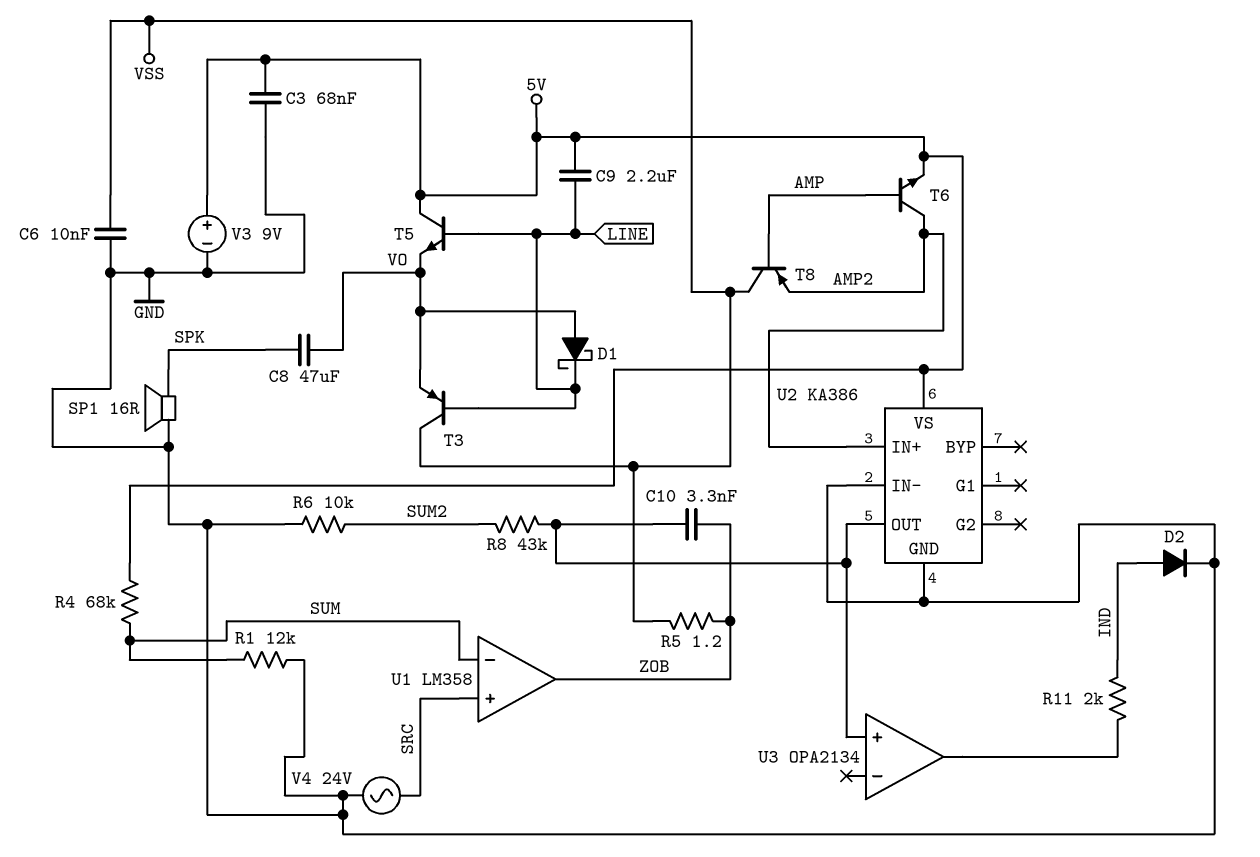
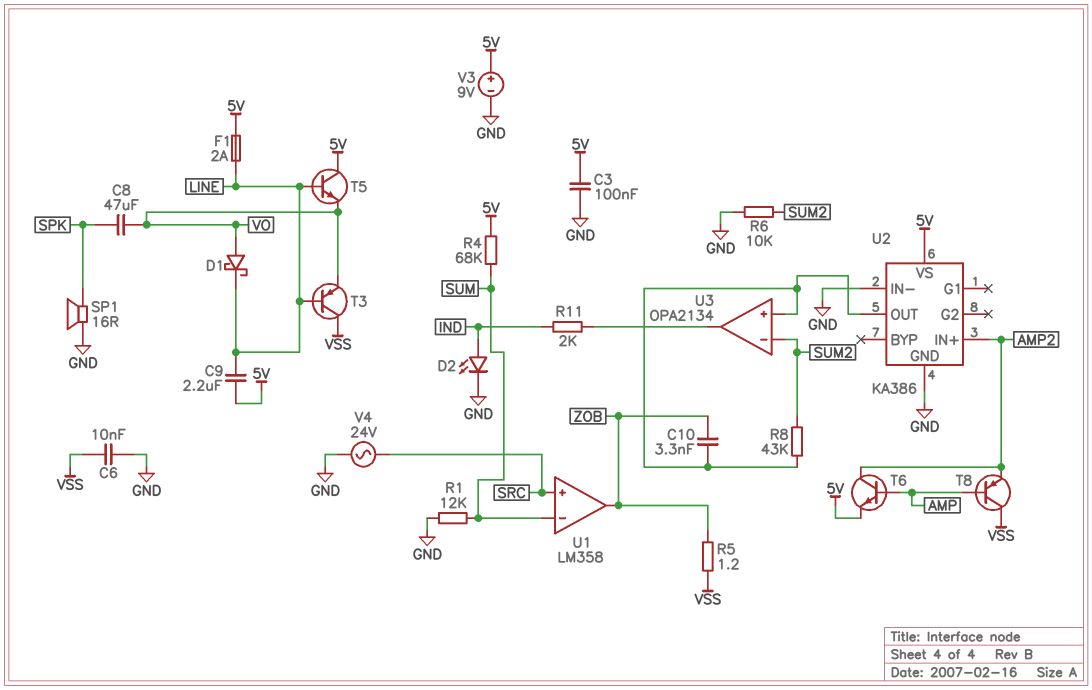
C3: 68nF (5V, GND) -> 100nF (5V, GND)
D2: diode (A IND, K GND) -> LED (A IND, K GND)
F1: none -> 2A (5V, LINE)
U3 pin in-: none -> SUM2

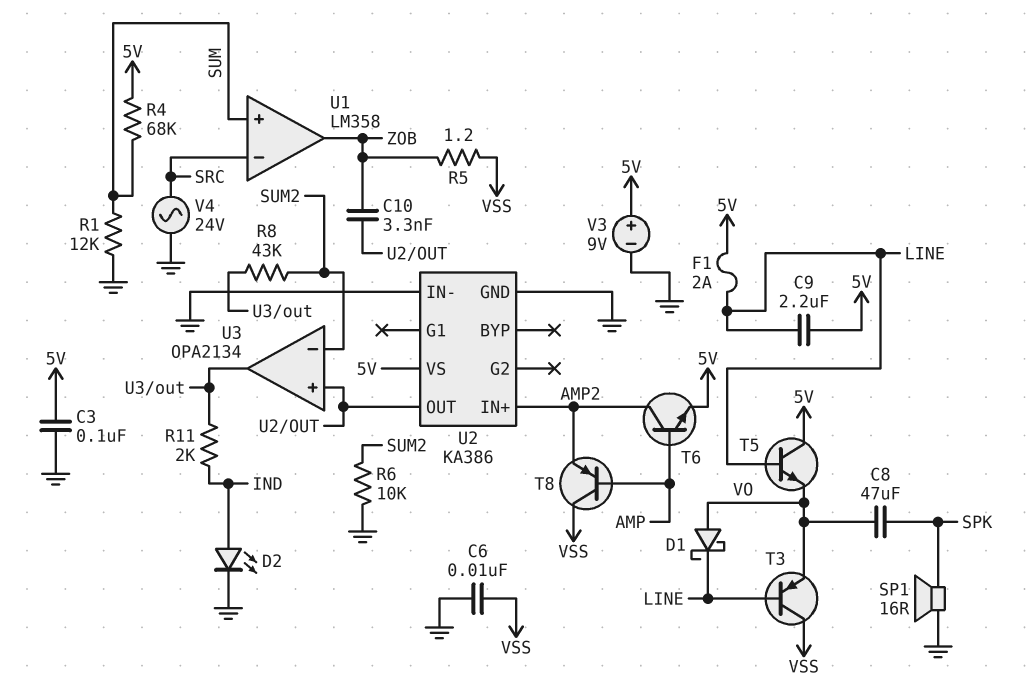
R8: 43k (SUM2, U2/OUT) -> 43k (SUM2, U3/out)
U1 pin in+: SRC -> SUM
U1 pin in-: SUM -> SRC

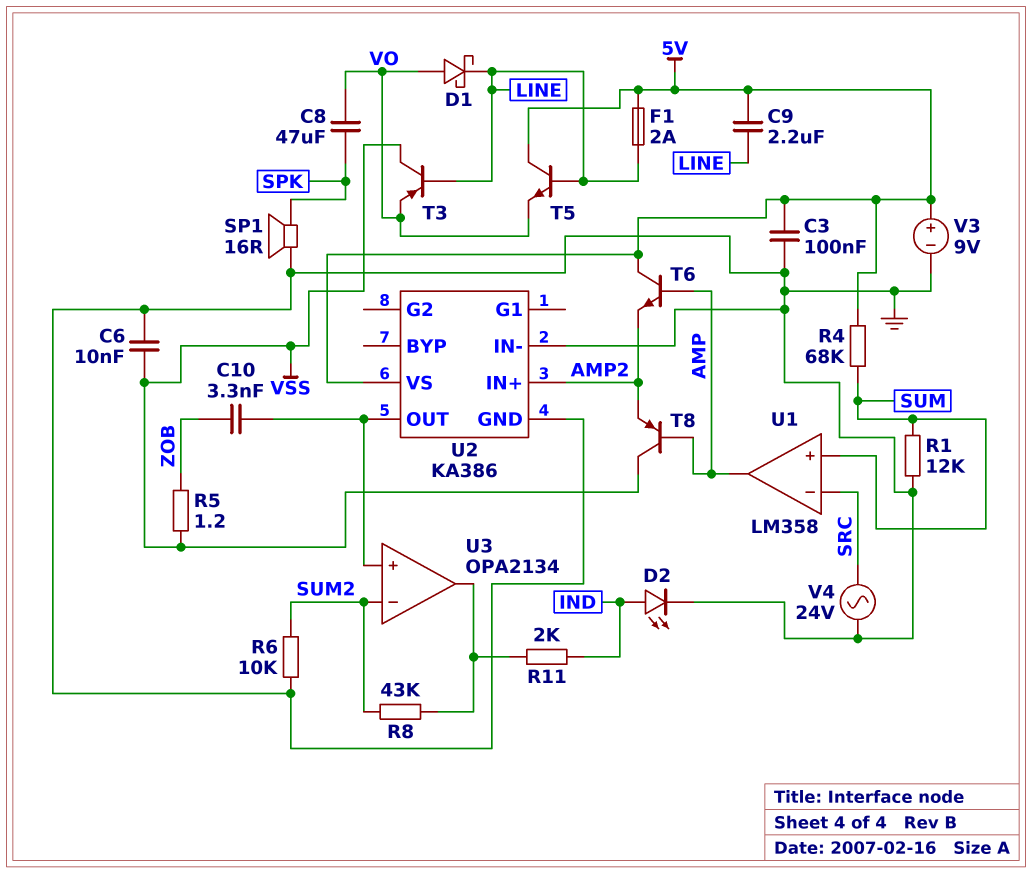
T6: NPN (B AMP, C AMP2, E 5V) -> NPN (B AMP, C 5V, E AMP2)
U1 pin out: ZOB -> AMP

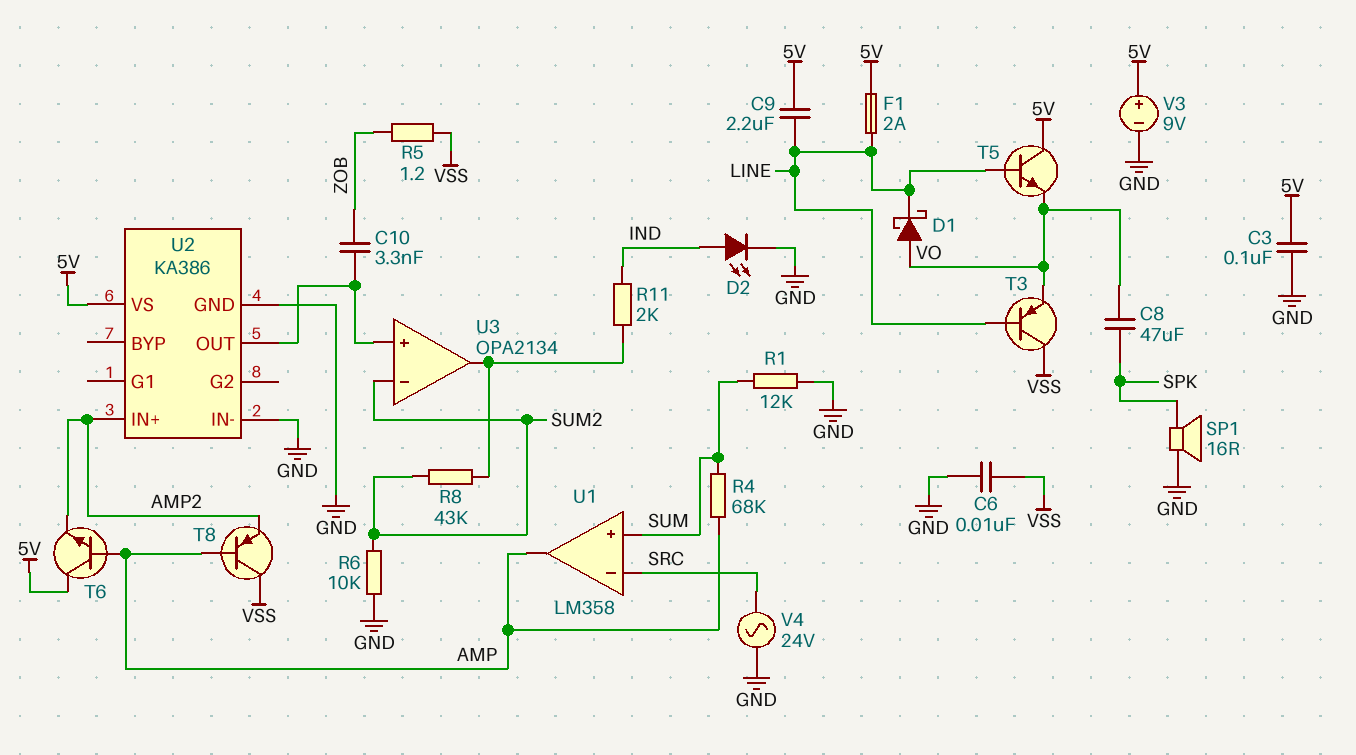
R4: 68k (5V, SUM) -> 68k (AMP, SUM)

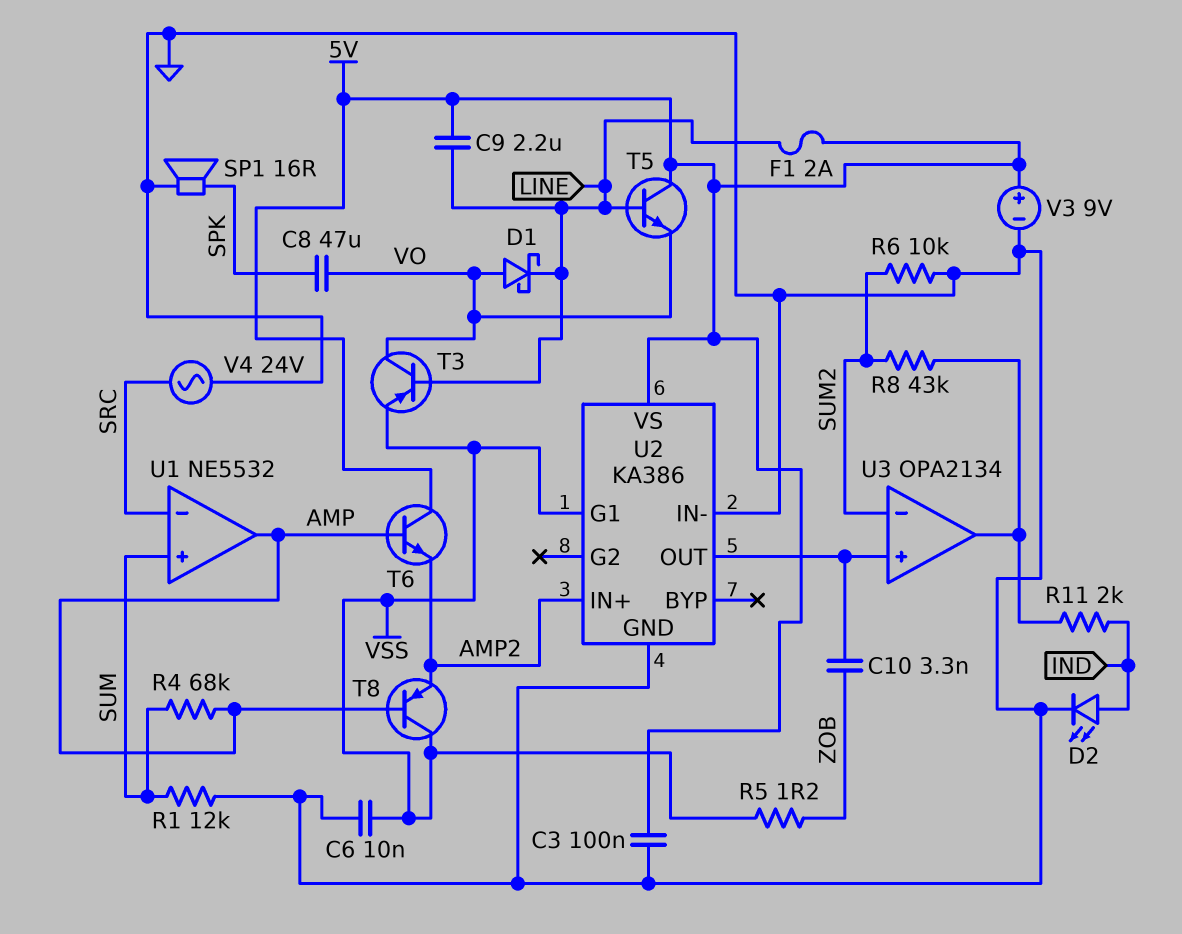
T3: PNP (B LINE, C VSS, E VO) -> PNP (B LINE, C VO, E VSS)
U1: LM358 -> NE5532
U2 pin G1: none -> VSS

